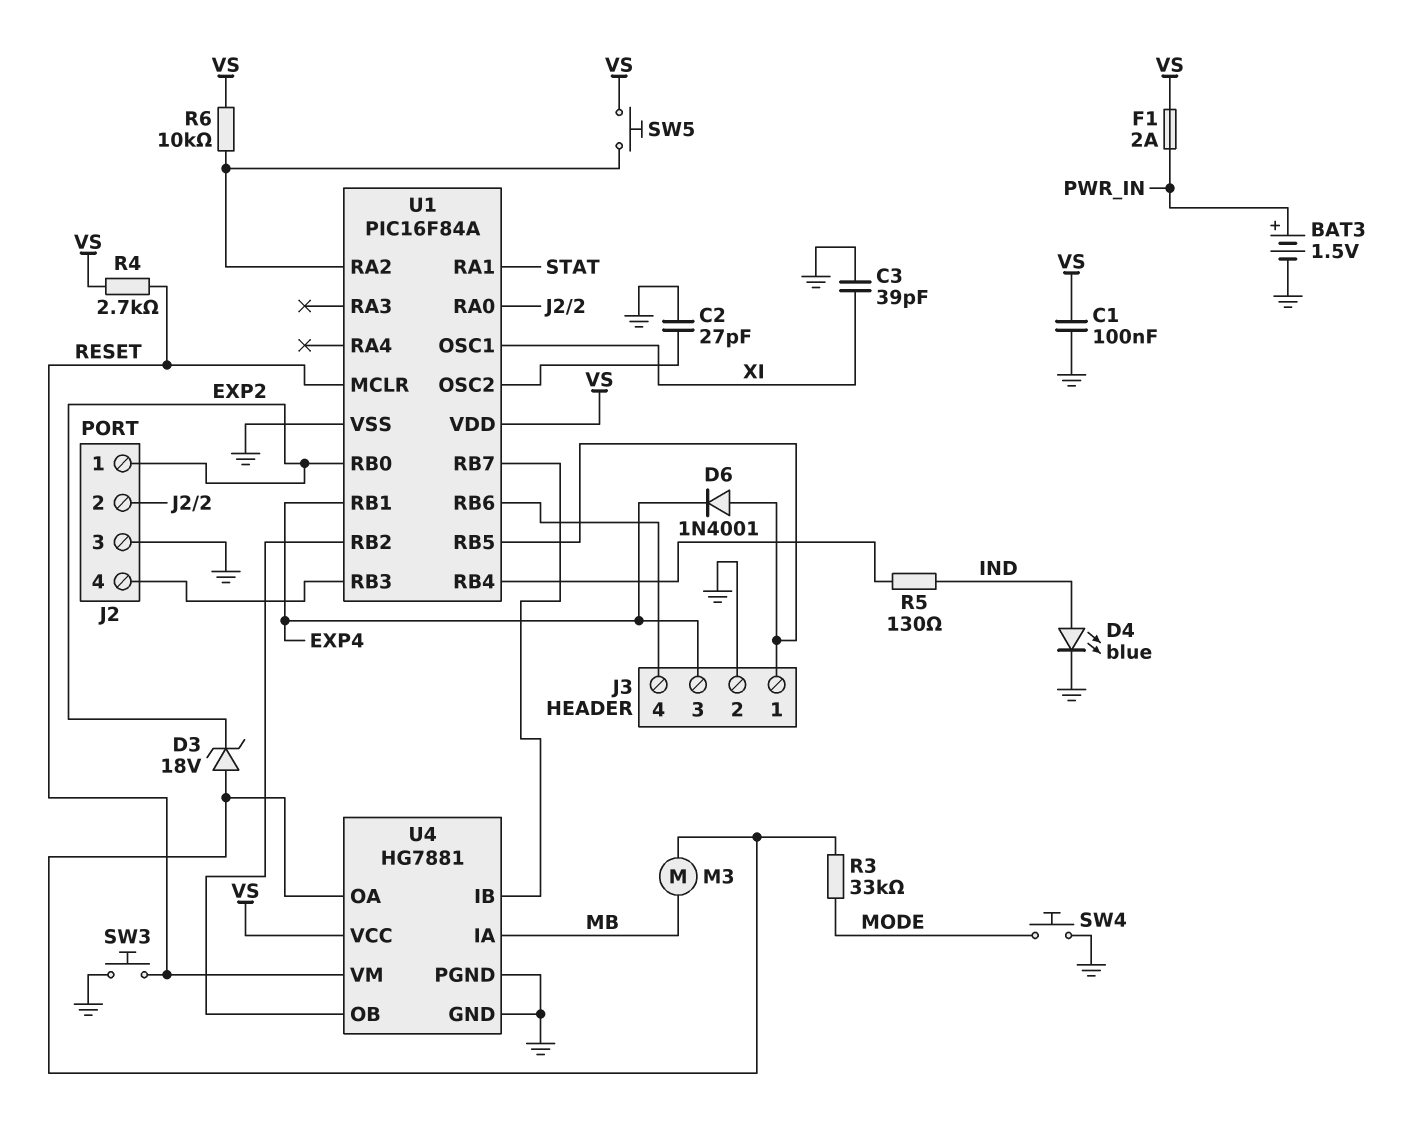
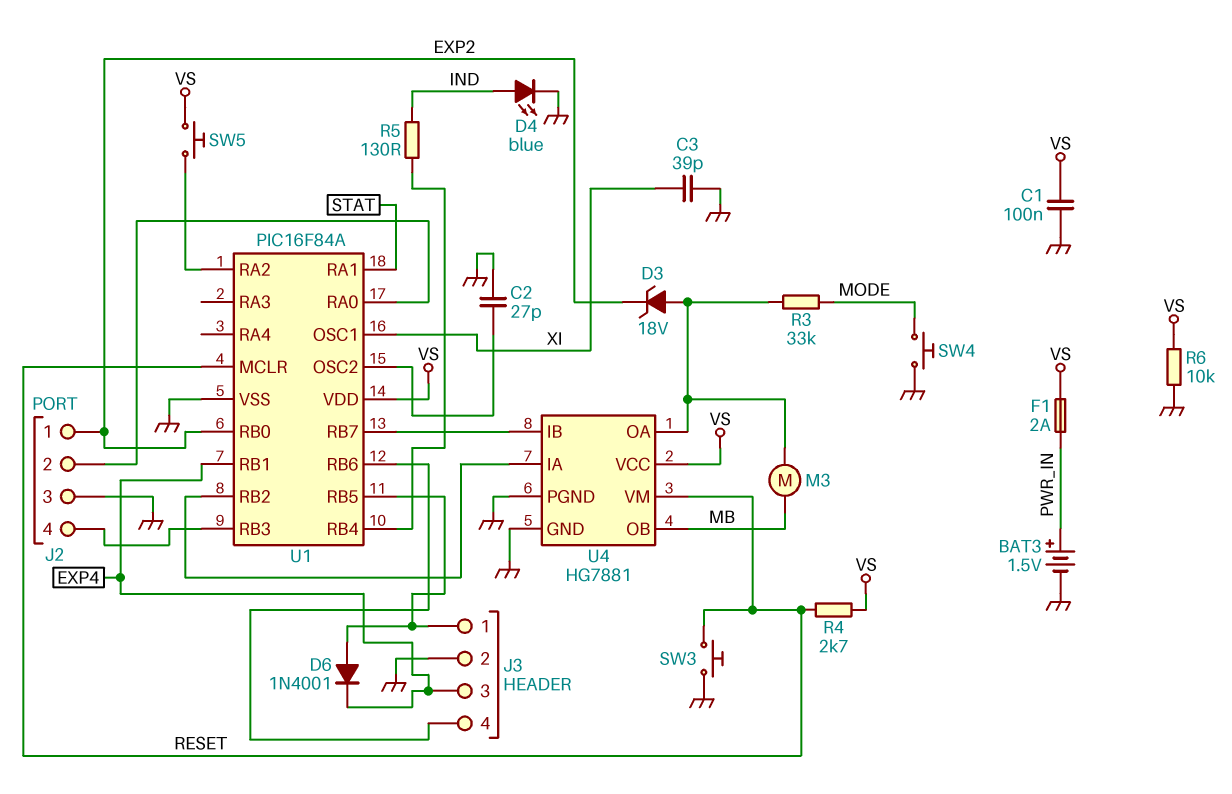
R6: 10k (U1/RA2, VS) -> 10k (GND, VS)
U4 pin IA: MB -> U1/RB2
U4 pin OB: U1/RB2 -> MB

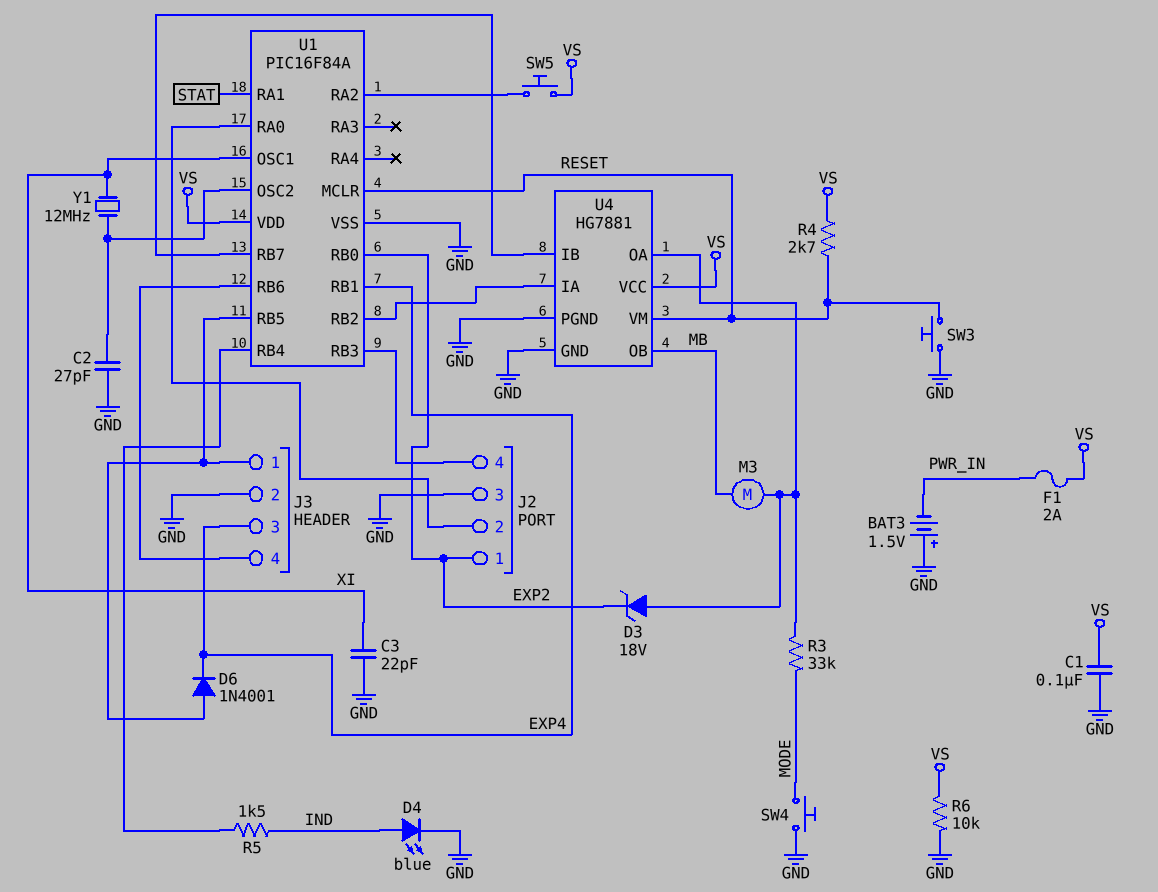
BAT3: 1.5V (plus PWR_IN, minus GND) -> 1.5V (plus GND, minus PWR_IN)
C3: 39pF (GND, XI) -> 22pF (GND, XI)
R5: 130 (IND, U1/RB4) -> 1.5k (IND, U1/RB4)
Y1: none -> 12MHz (U1/OSC2, XI)

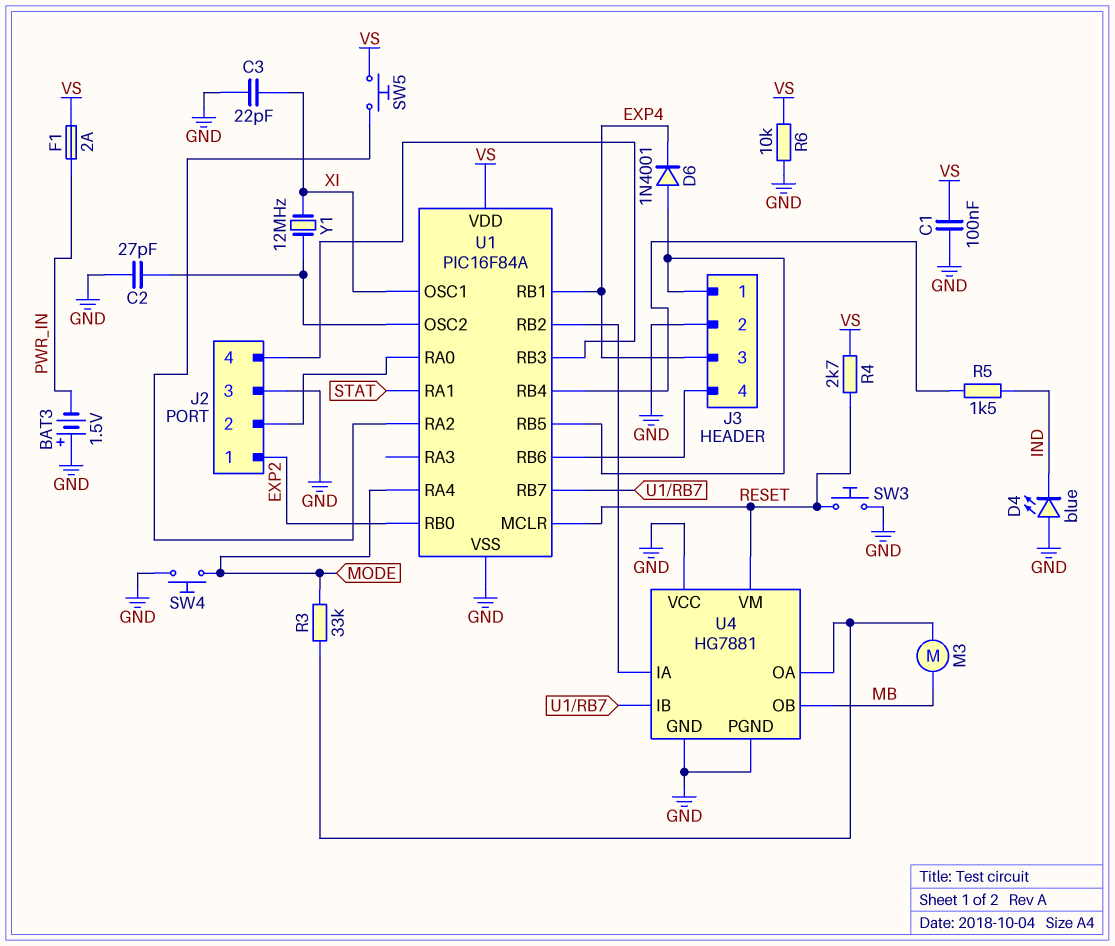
D3: zener 18V (A U4/OA, K EXP2) -> none
D4: LED blue (A IND, K GND) -> LED blue (A GND, K IND)
U1 pin RA4: none -> MODE
U4 pin VCC: VS -> GND

